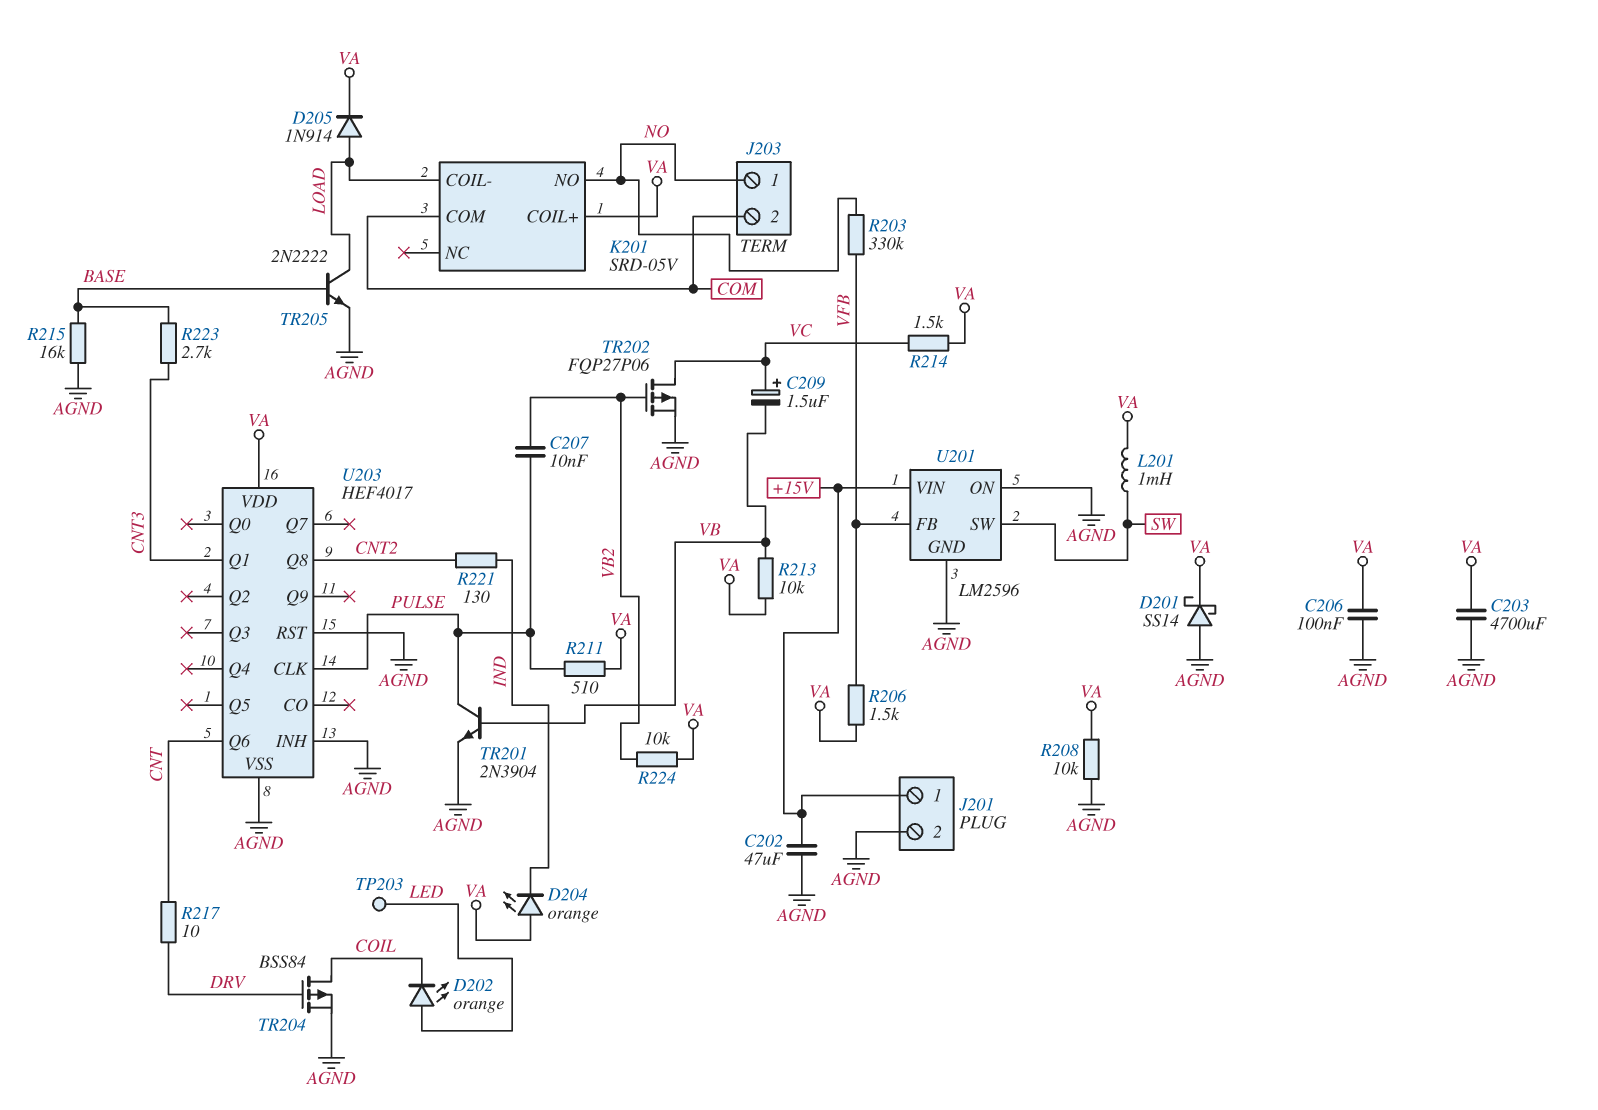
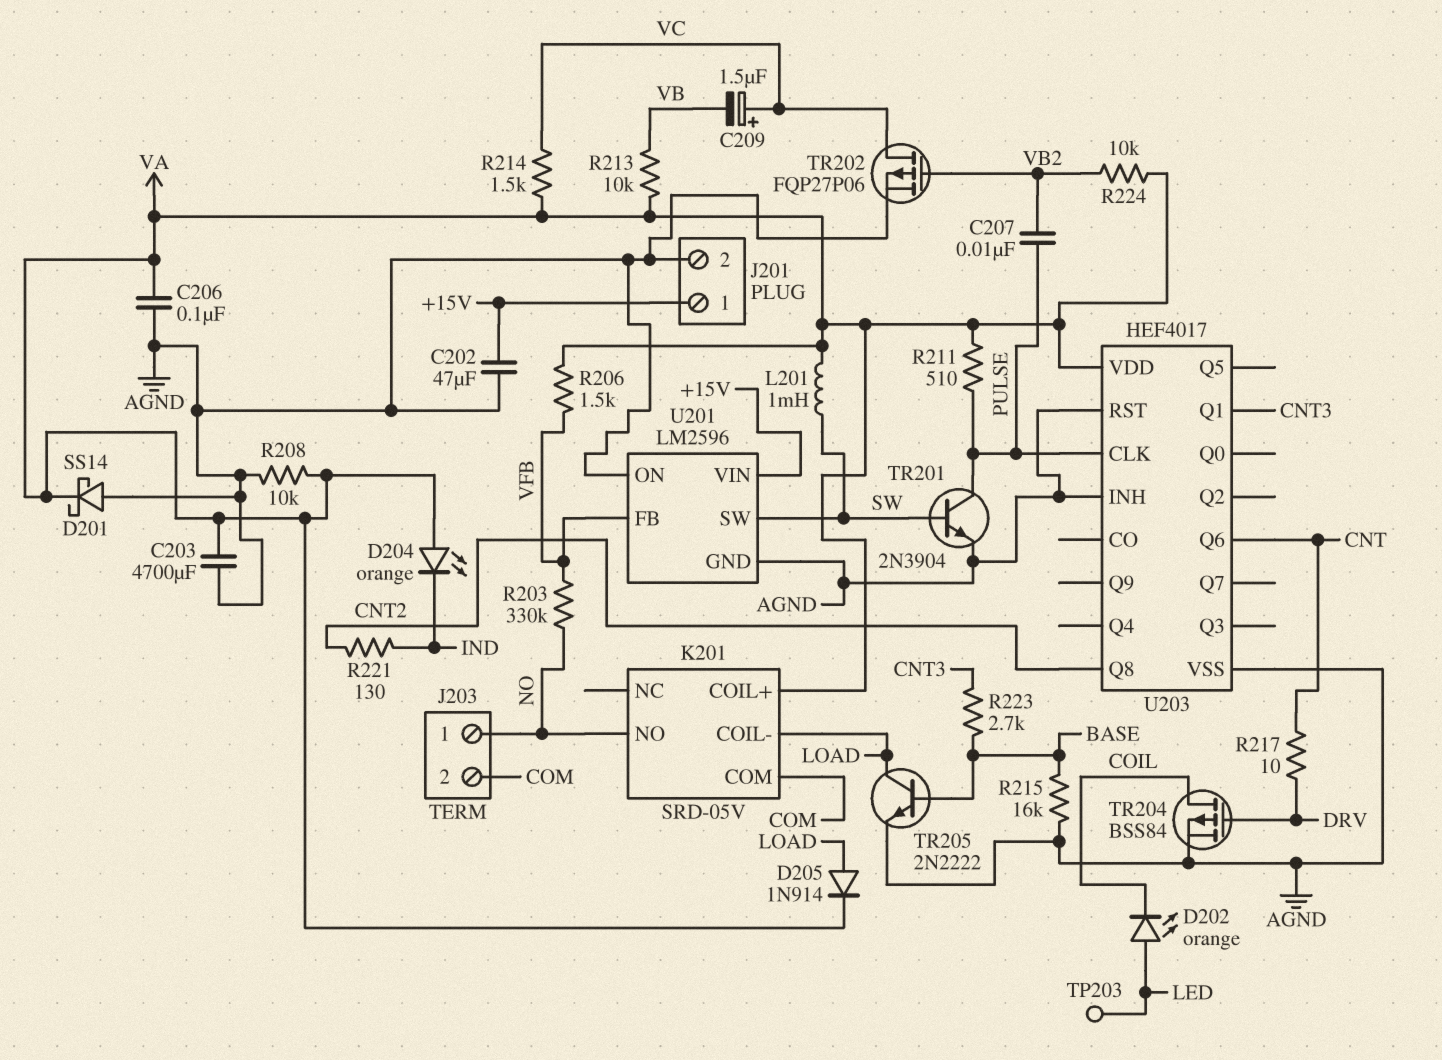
TR201: NPN 2N3904 (B VB, C PULSE, E AGND) -> NPN 2N3904 (B SW, C PULSE, E AGND)

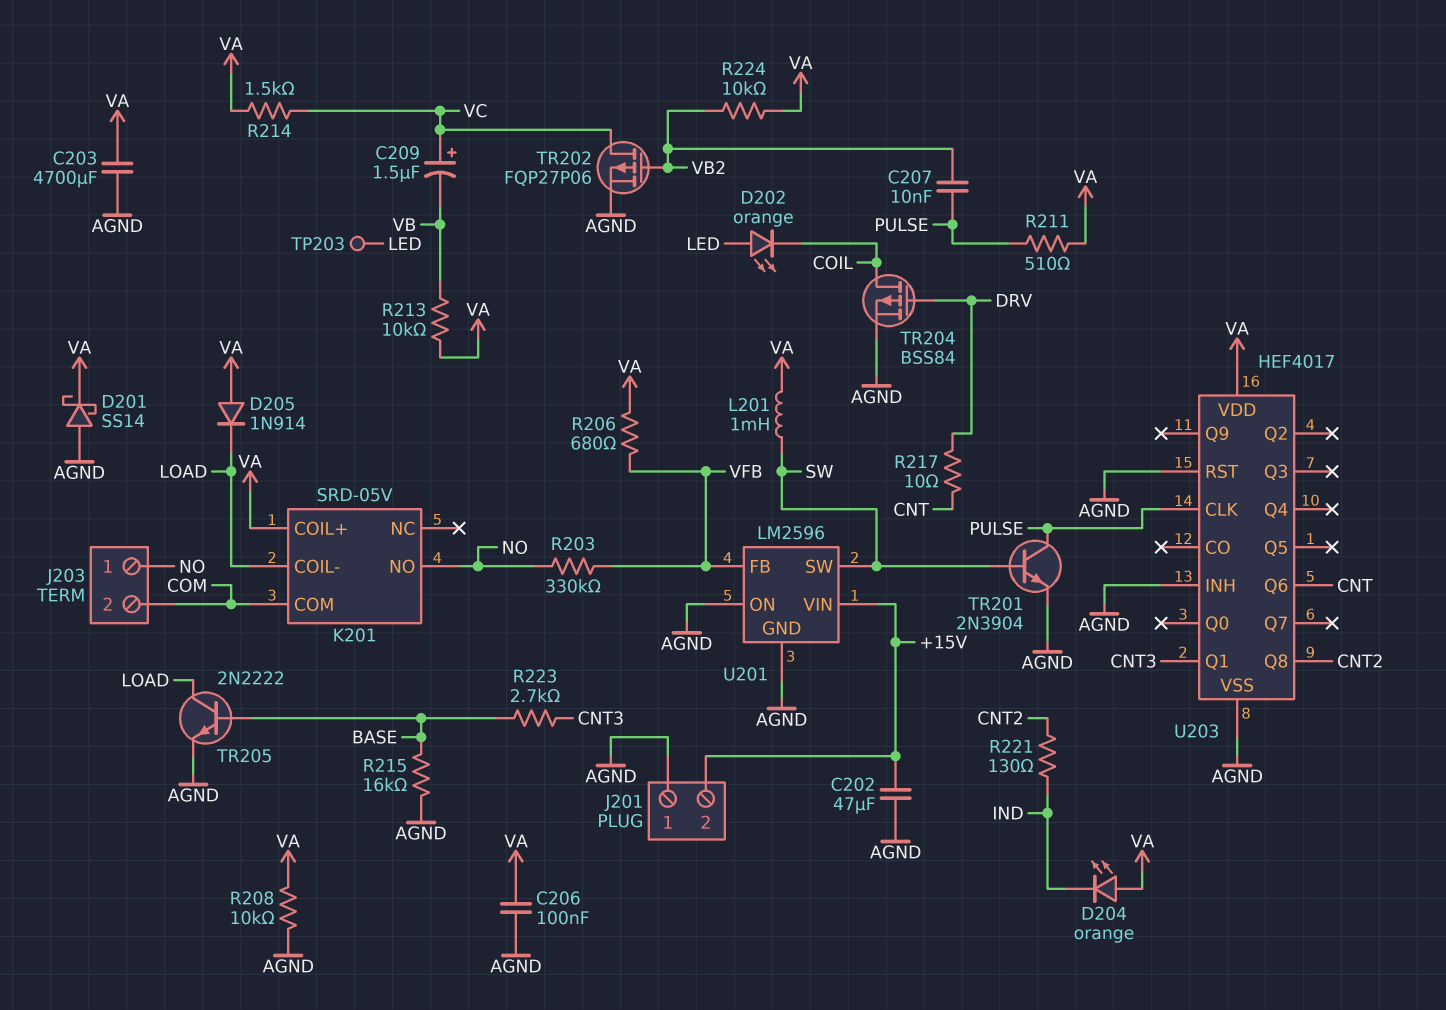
D205: diode 1N914 (A LOAD, K VA) -> diode 1N914 (A VA, K LOAD)
J201 pin 1: +15V -> AGND
J201 pin 2: AGND -> +15V
R206: 1.5k (VA, VFB) -> 680 (VA, VFB)

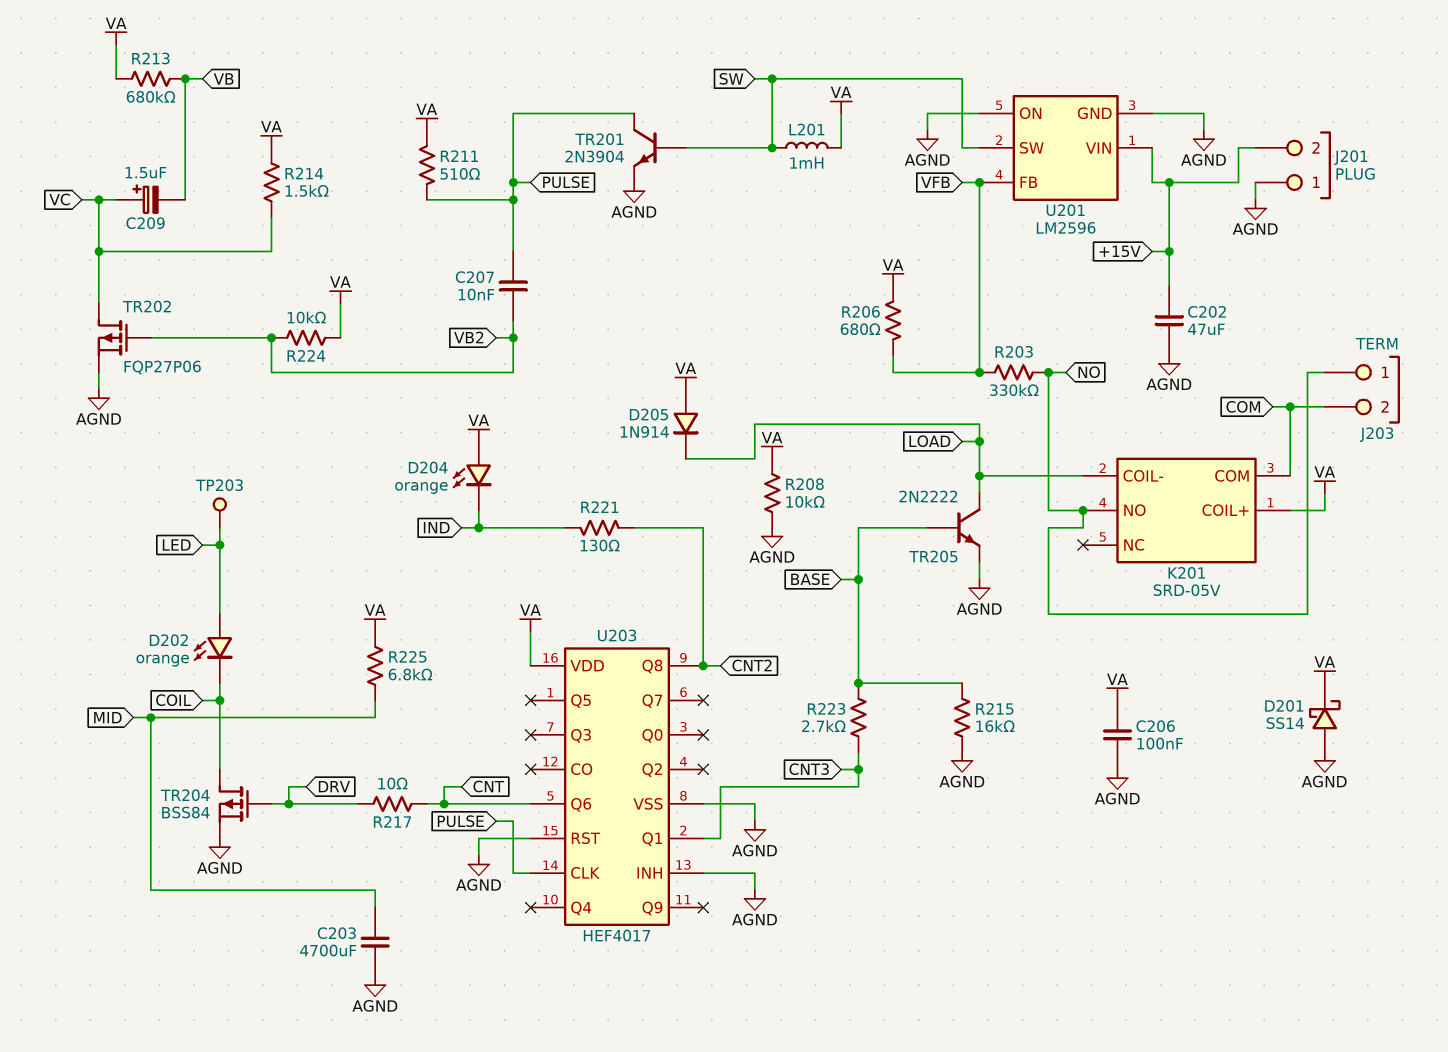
C203: 4700uF (AGND, VA) -> 4700uF (AGND, MID)
R213: 10k (VA, VB) -> 680k (VA, VB)
R225: none -> 6.8k (MID, VA)

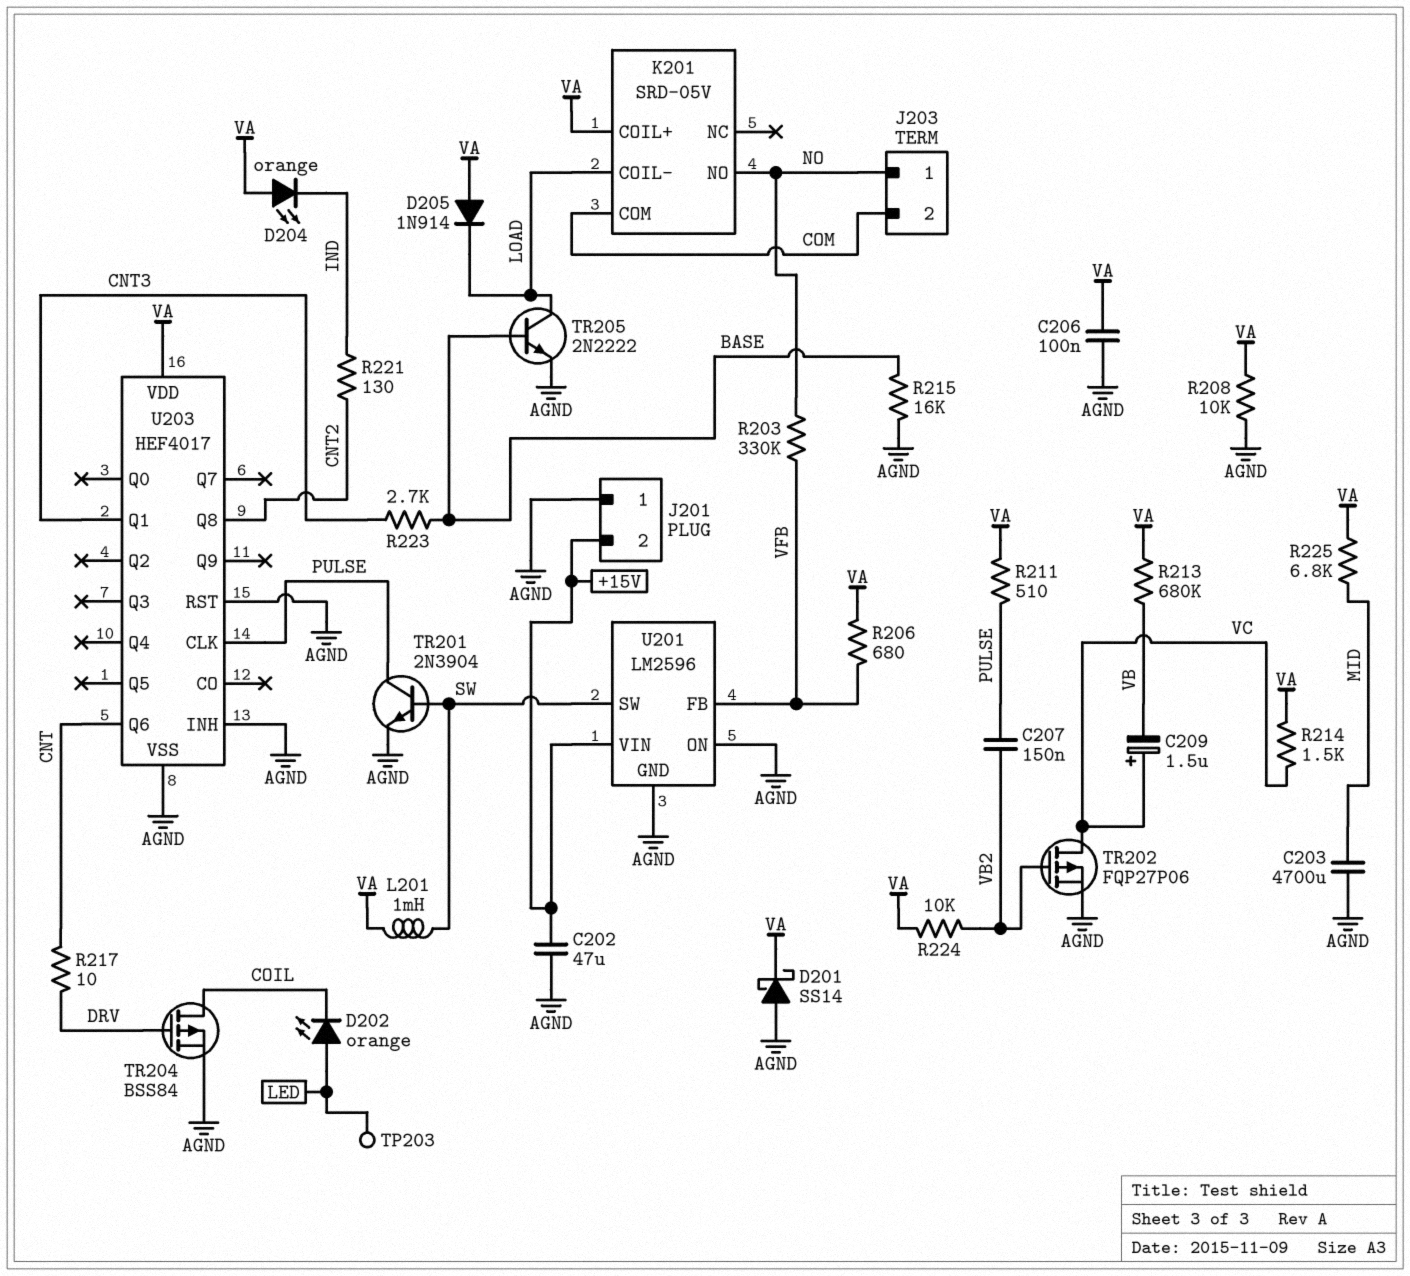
C207: 10nF (PULSE, VB2) -> 150nF (PULSE, VB2)

